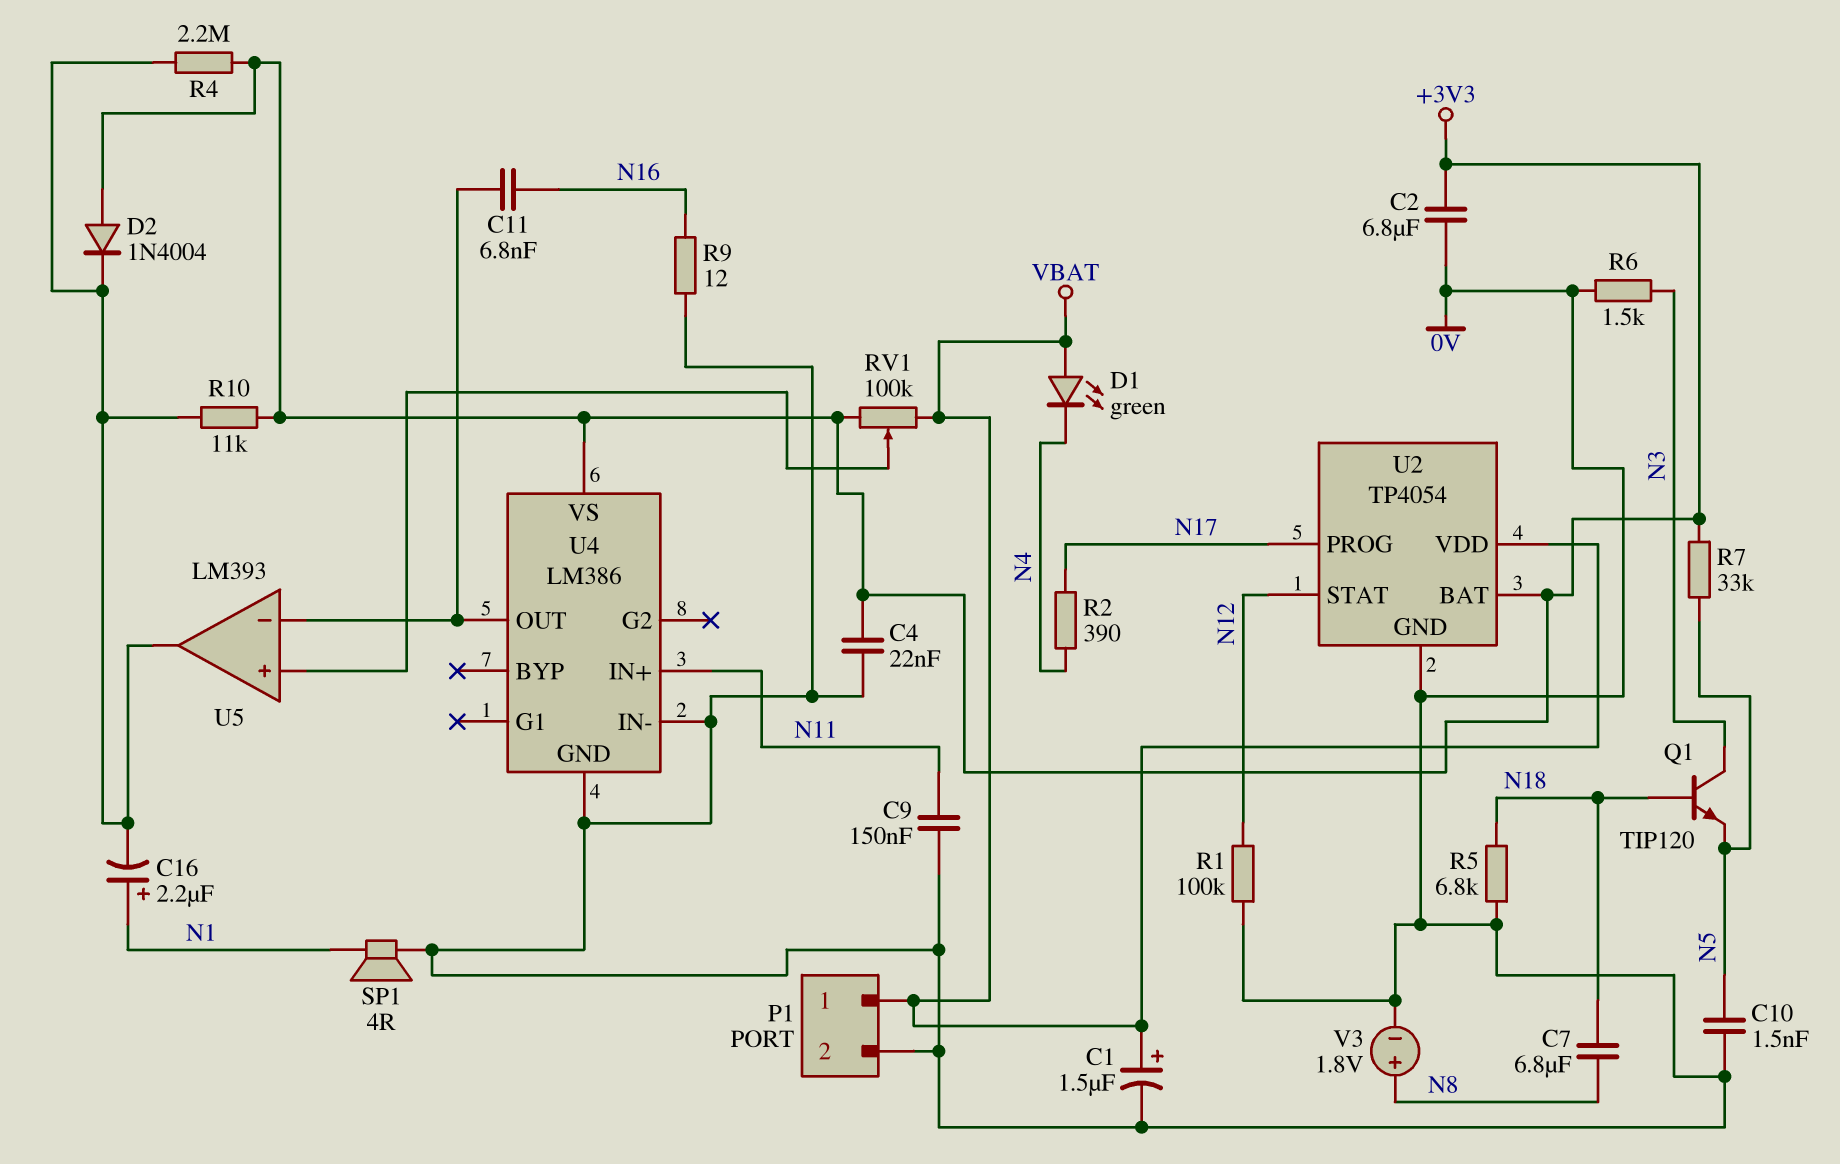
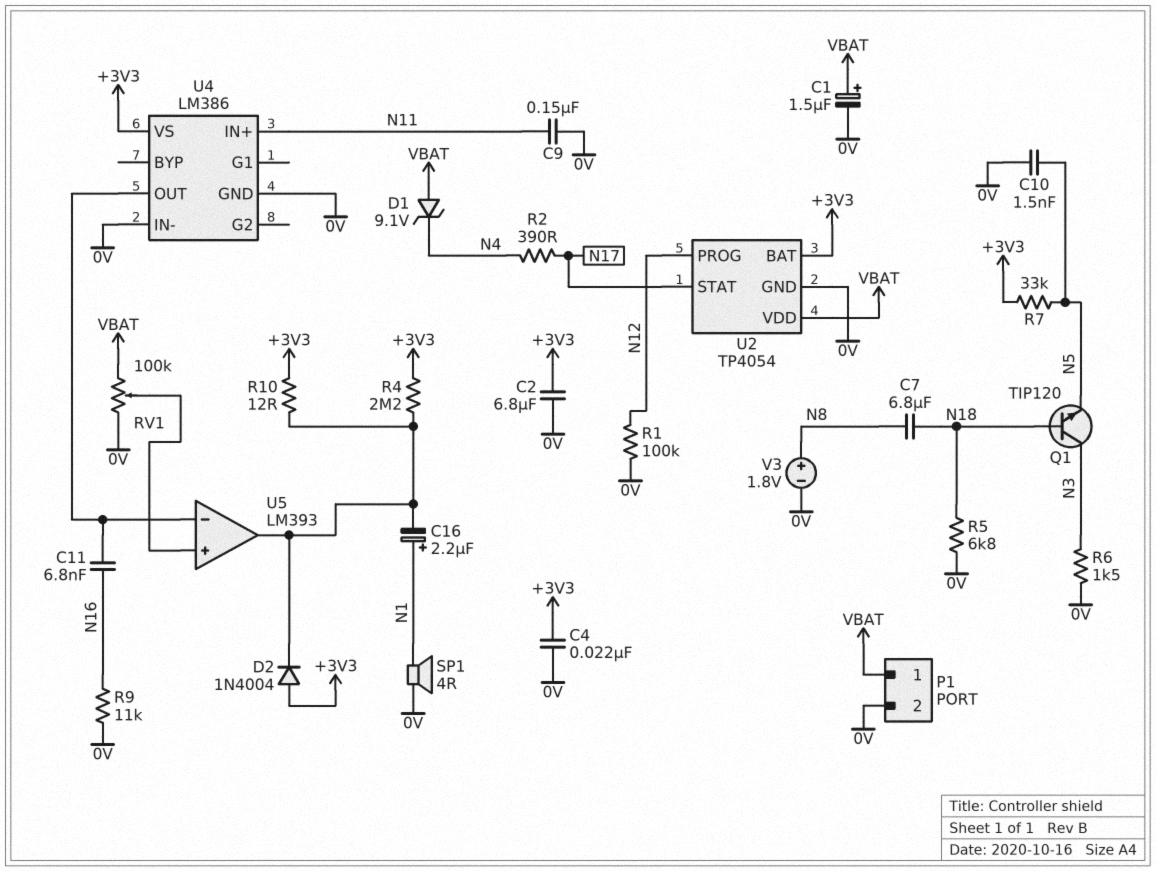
D1: LED green (A VBAT, K N4) -> zener 9.1V (A VBAT, K N4)
R9: 12 (0V, N16) -> 11k (0V, N16)
R10: 11k (+3V3, U5/out) -> 12 (+3V3, U5/out)
RV1: 100k (+3V3, VBAT, wiper U5/in+) -> 100k (0V, VBAT, wiper U5/in+)
U2 pin PROG: N17 -> N12
U2 pin STAT: N12 -> N17

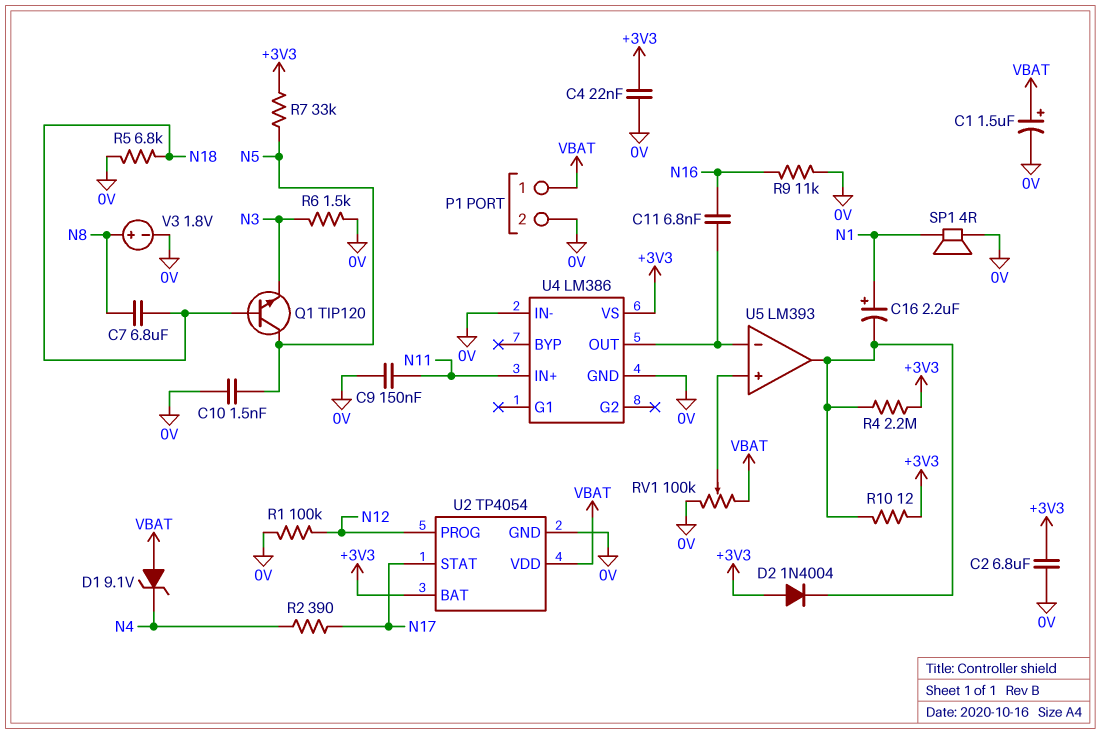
Q1: NPN TIP120 (B N18, C N3, E N5) -> NPN TIP120 (B N18, C N5, E N3)

